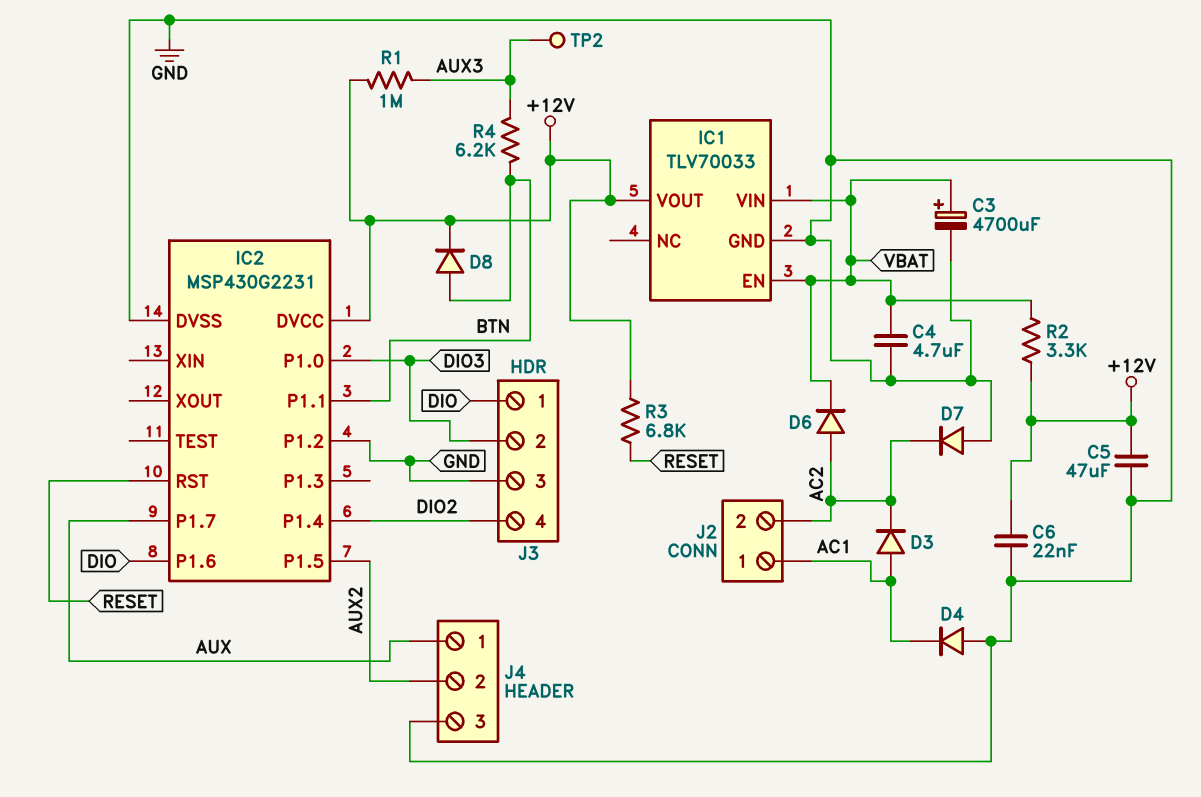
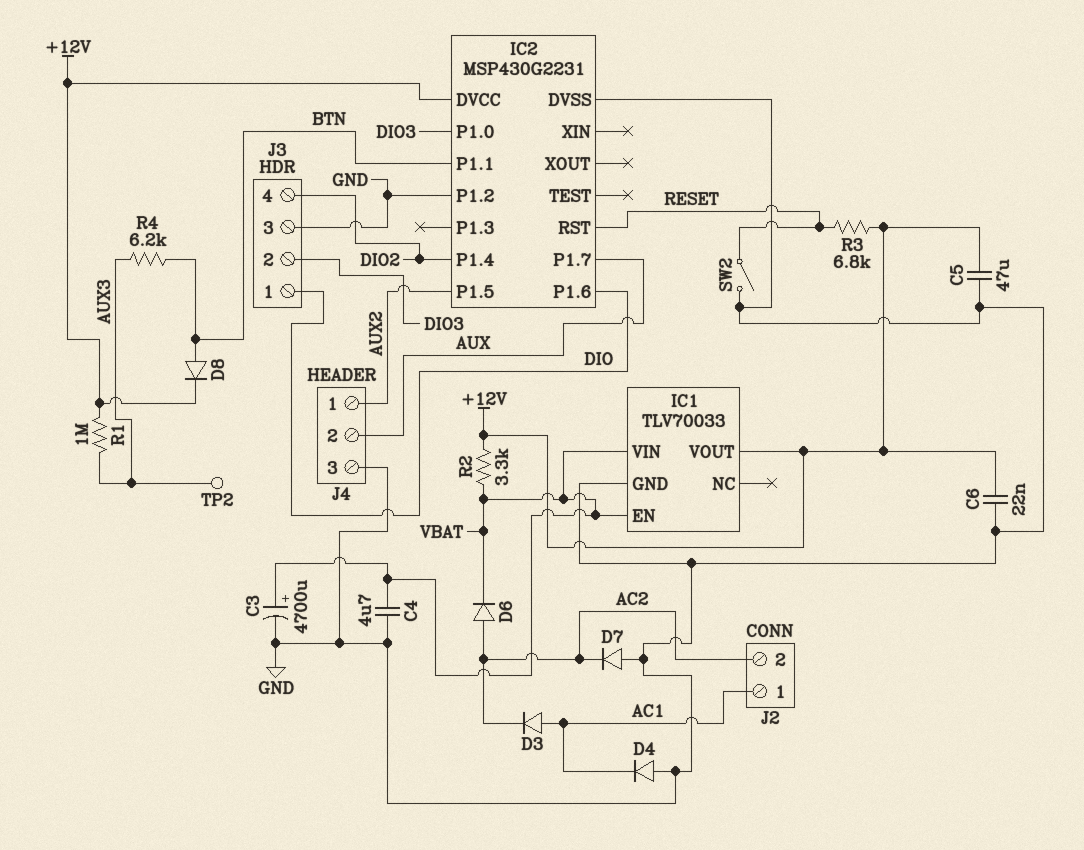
J4 pin 1: AUX -> AUX2
J4 pin 2: AUX2 -> AUX
SW2: none -> switch (GND, RESET)

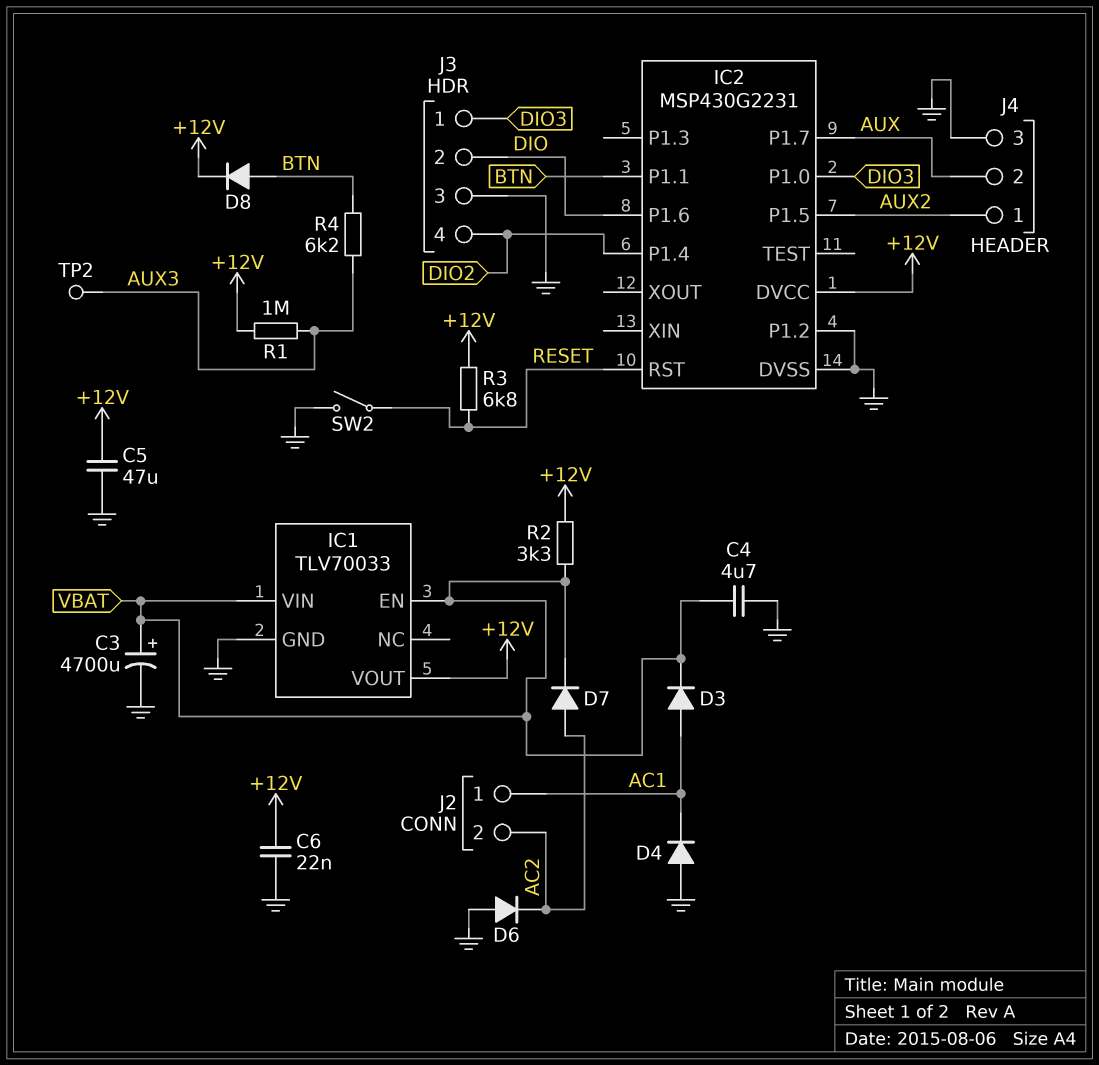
D3: diode (A AC1, K AC2) -> diode (A AC1, K VBAT)
D6: diode (A AC2, K VBAT) -> diode (A GND, K AC2)
D7: diode (A GND, K AC2) -> diode (A AC2, K VBAT)
J3 pin 1: DIO -> DIO3
J3 pin 2: DIO3 -> DIO

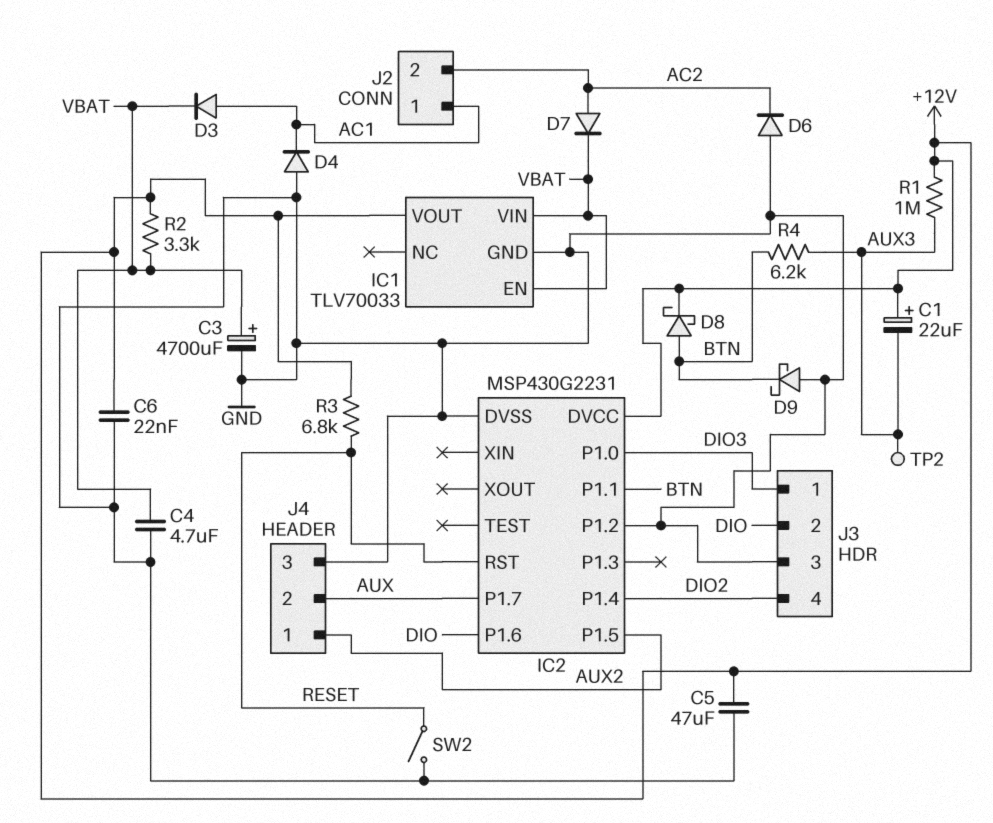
C1: none -> 22uF (plus +12V, minus AUX3)
D8: diode (A BTN, K +12V) -> schottky (A BTN, K +12V)
D9: none -> schottky (A GND, K BTN)

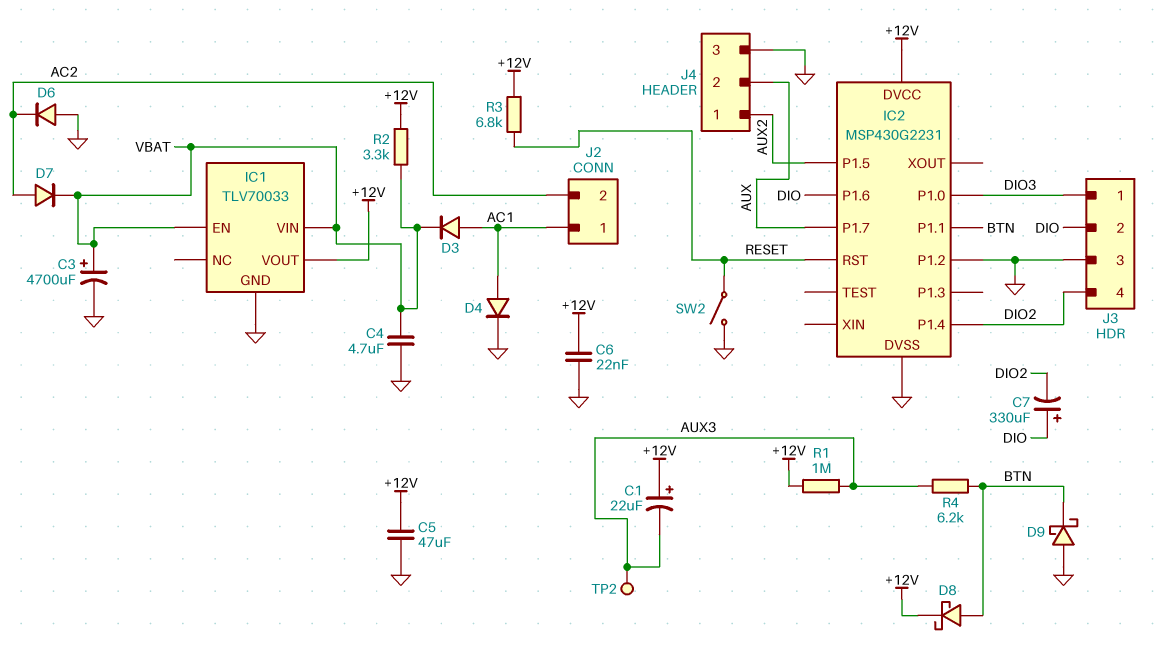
C7: none -> 330uF (plus DIO, minus DIO2)
D4: diode (A GND, K AC1) -> diode (A AC1, K GND)

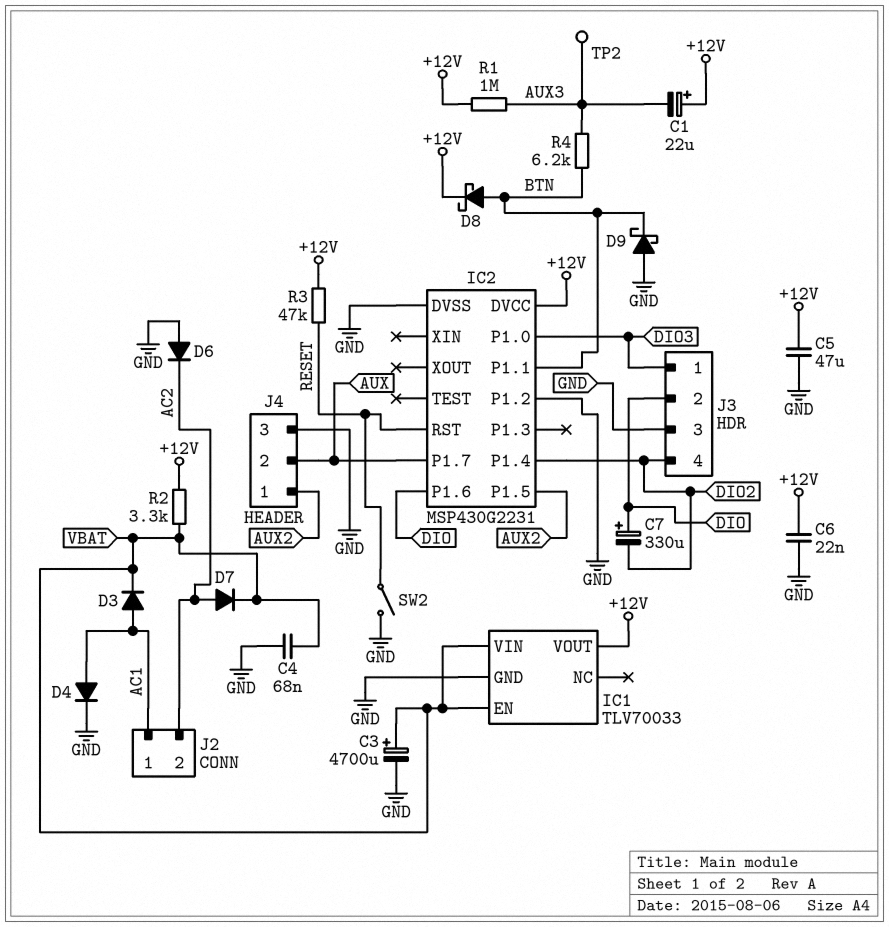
C4: 4.7uF (GND, VBAT) -> 68nF (GND, VBAT)
R3: 6.8k (+12V, RESET) -> 47k (+12V, RESET)

